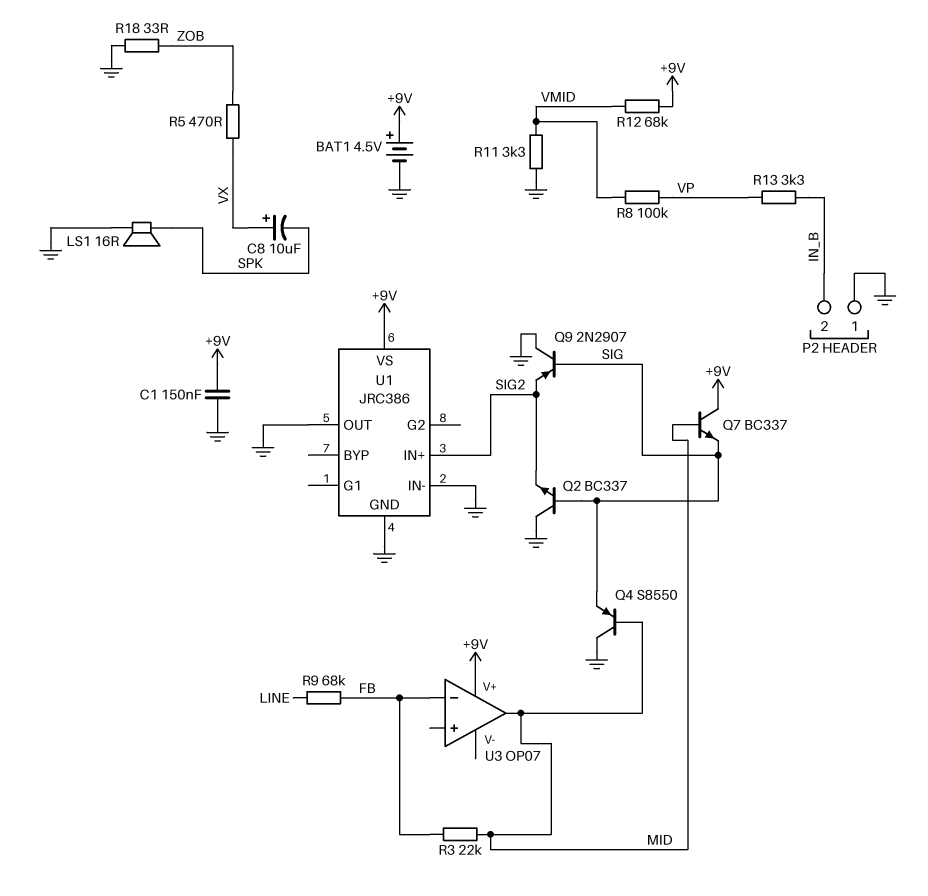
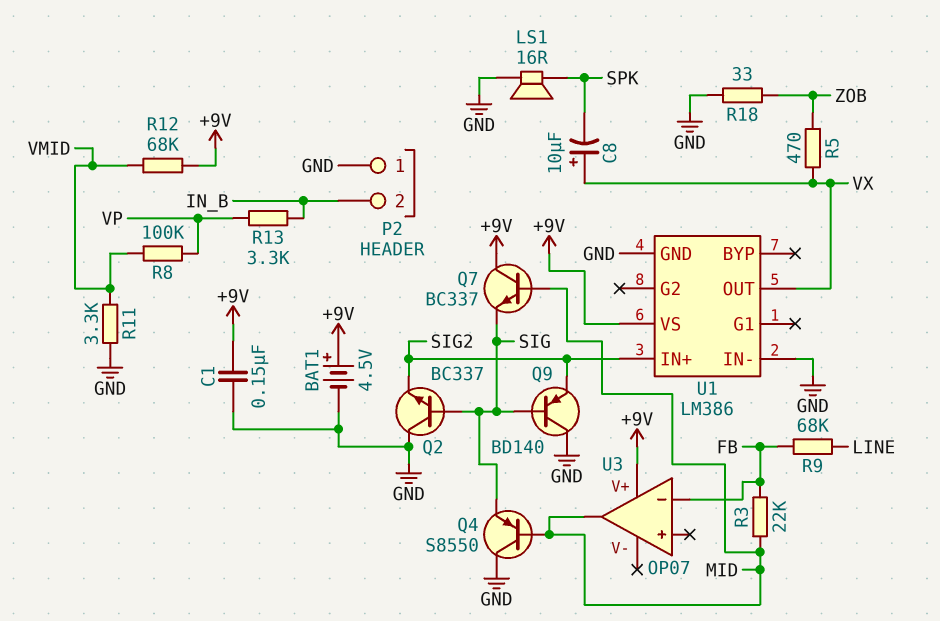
Q9: PNP 2N2907 (B SIG, C GND, E SIG2) -> PNP BD140 (B SIG, C GND, E SIG2)
U1: JRC386 -> LM386
U1 pin OUT: GND -> VX

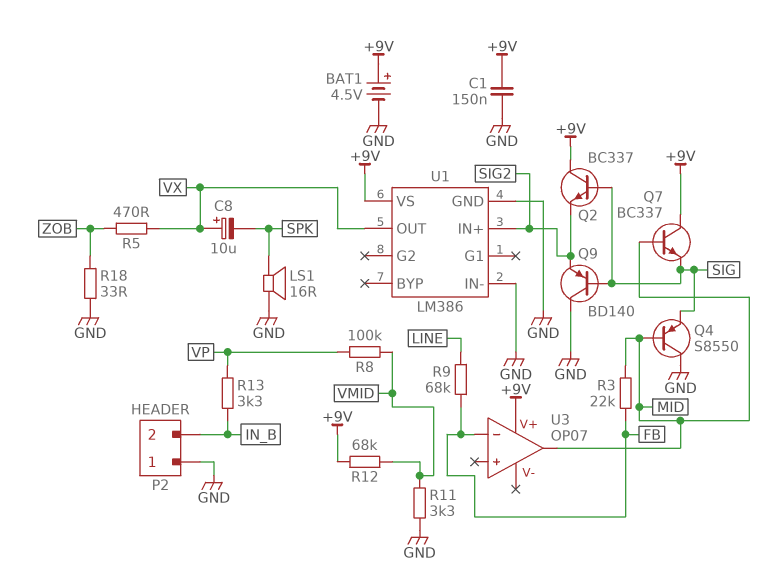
Q2: NPN BC337 (B SIG, C GND, E SIG2) -> NPN BC337 (B SIG, C +9V, E SIG2)

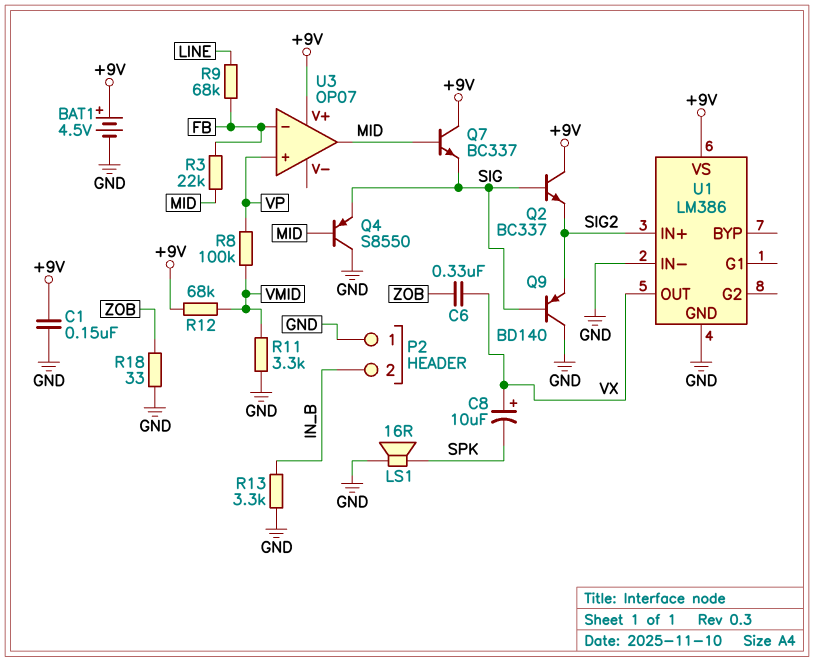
C6: none -> 330nF (VX, ZOB)
R5: 470 (VX, ZOB) -> none
R13: 3.3k (IN_B, VP) -> 3.3k (GND, IN_B)
U3 pin in+: none -> VP

